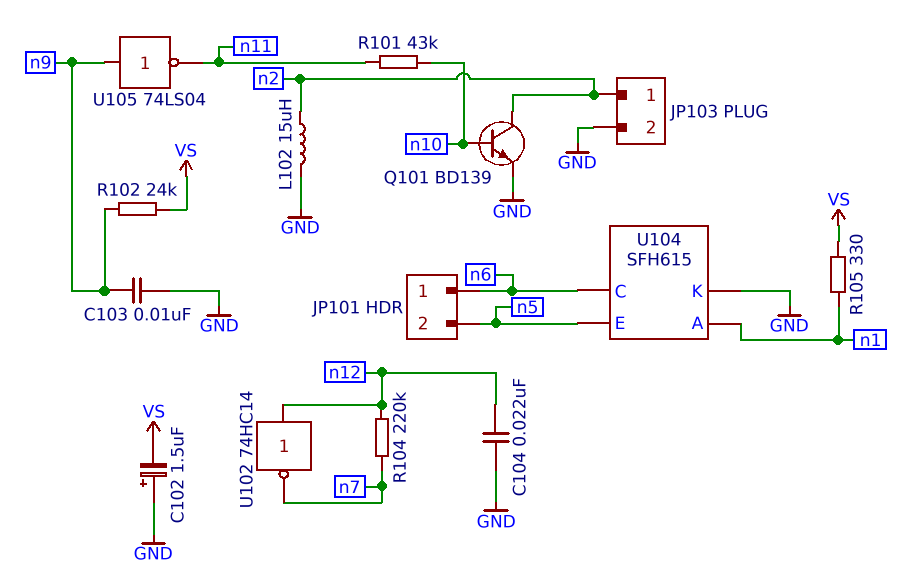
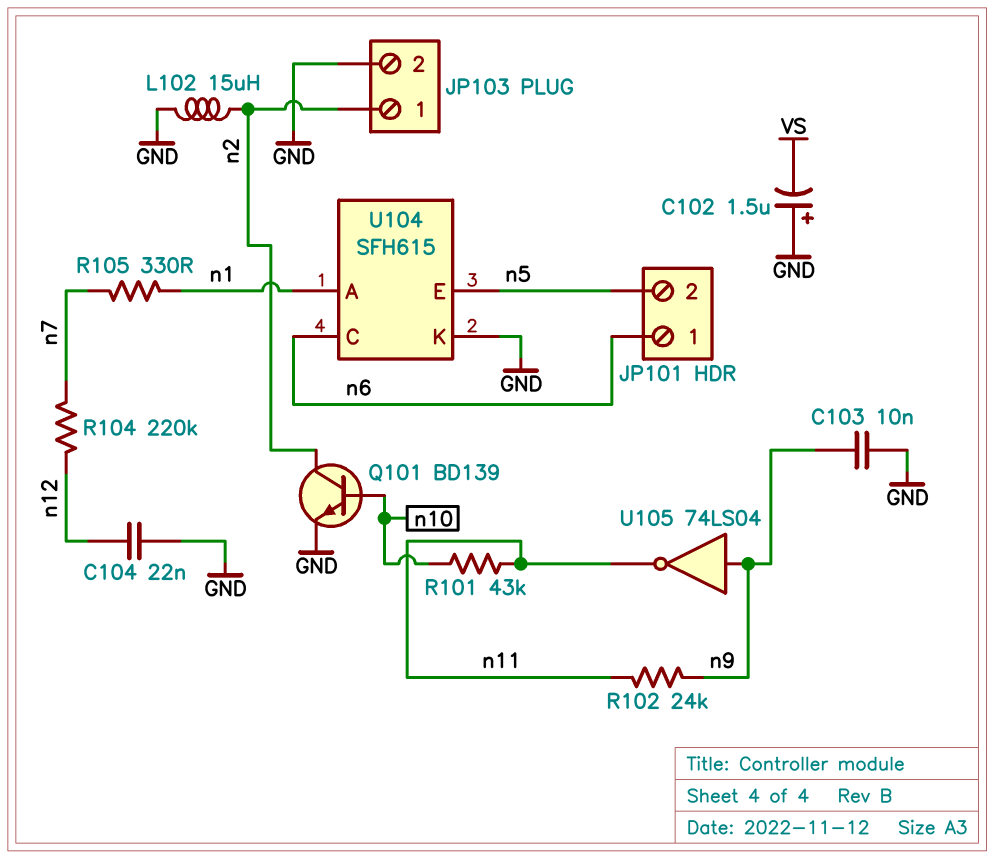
R102: 24k (VS, n9) -> 24k (n9, n11)
R105: 330 (VS, n1) -> 330 (n1, n7)
U102: NOT 74HC14 (in n12, out n7) -> none

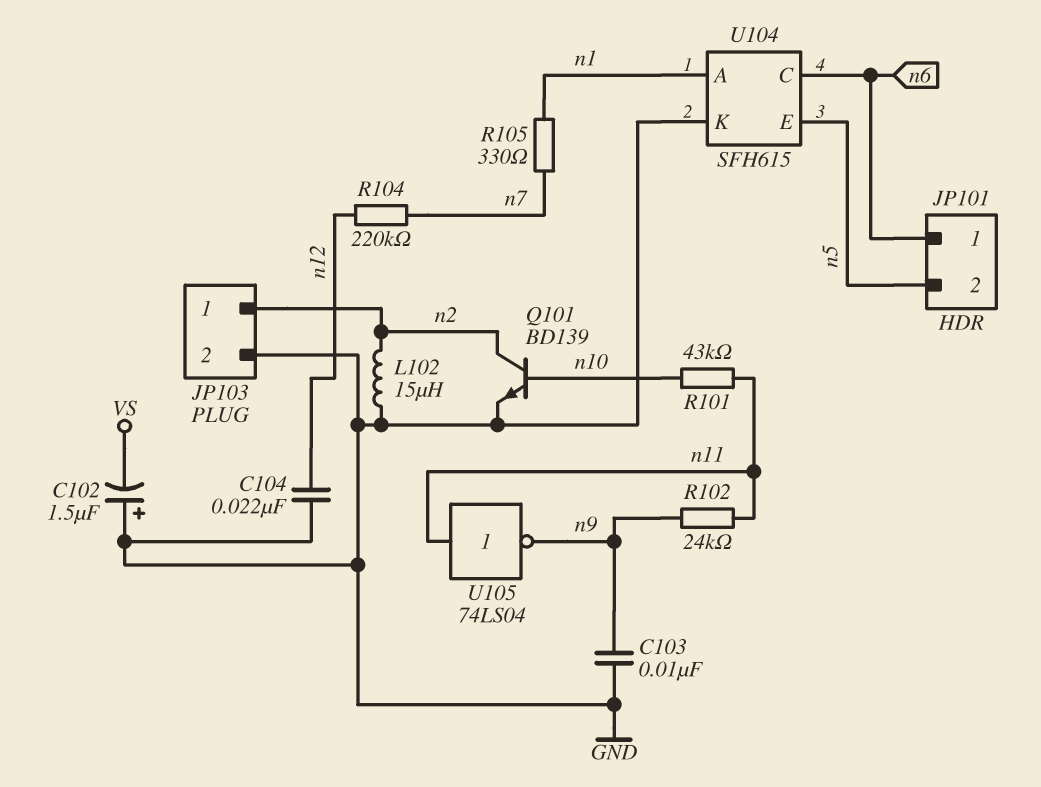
U105: NOT 74LS04 (in n9, out n11) -> NOT 74LS04 (in n11, out n9)

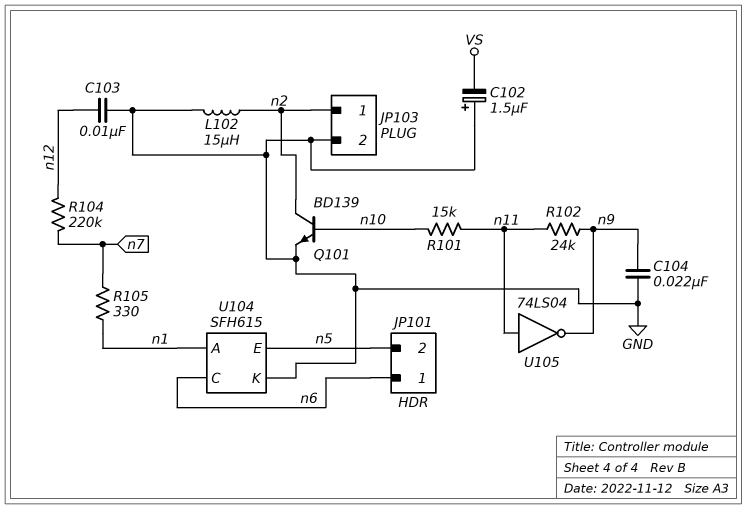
C103: 10nF (GND, n9) -> 10nF (GND, n12)
C104: 22nF (GND, n12) -> 22nF (GND, n9)
R101: 43k (n10, n11) -> 15k (n10, n11)

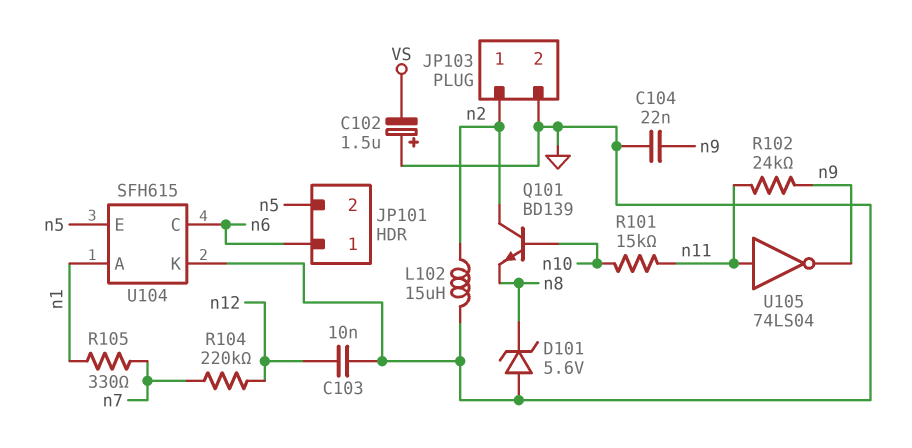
D101: none -> zener 5.6V (A GND, K n8)
Q101: NPN BD139 (B n10, C n2, E GND) -> NPN BD139 (B n10, C n2, E n8)

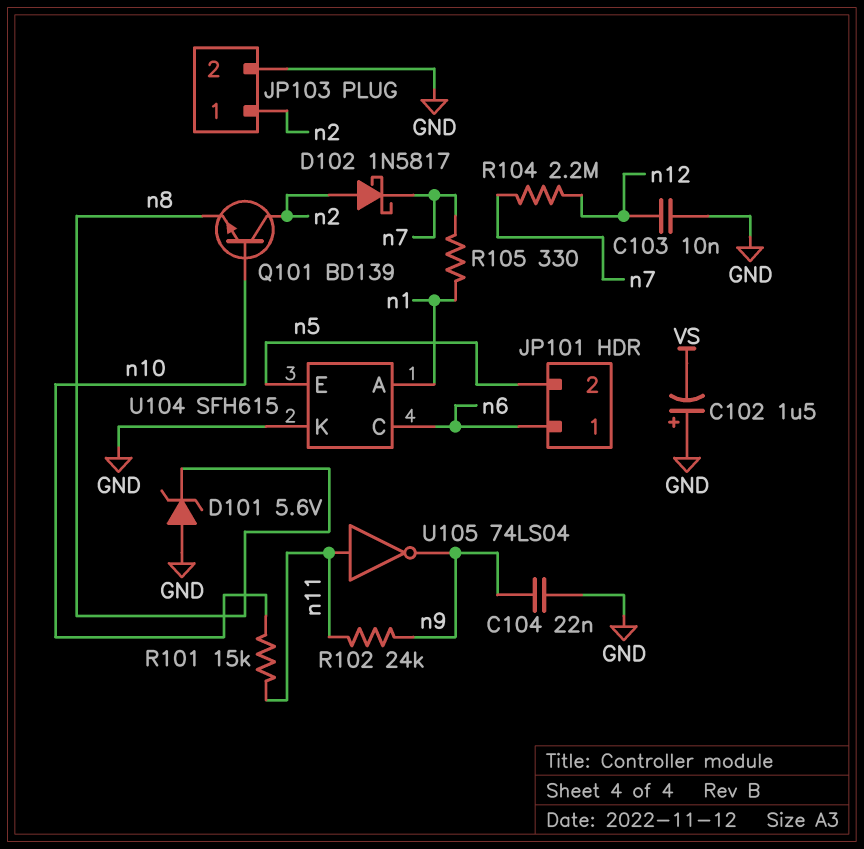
D102: none -> schottky 1N5817 (A n2, K n7)
L102: 15uH (GND, n2) -> none
R104: 220k (n7, n12) -> 2.2M (n7, n12)

